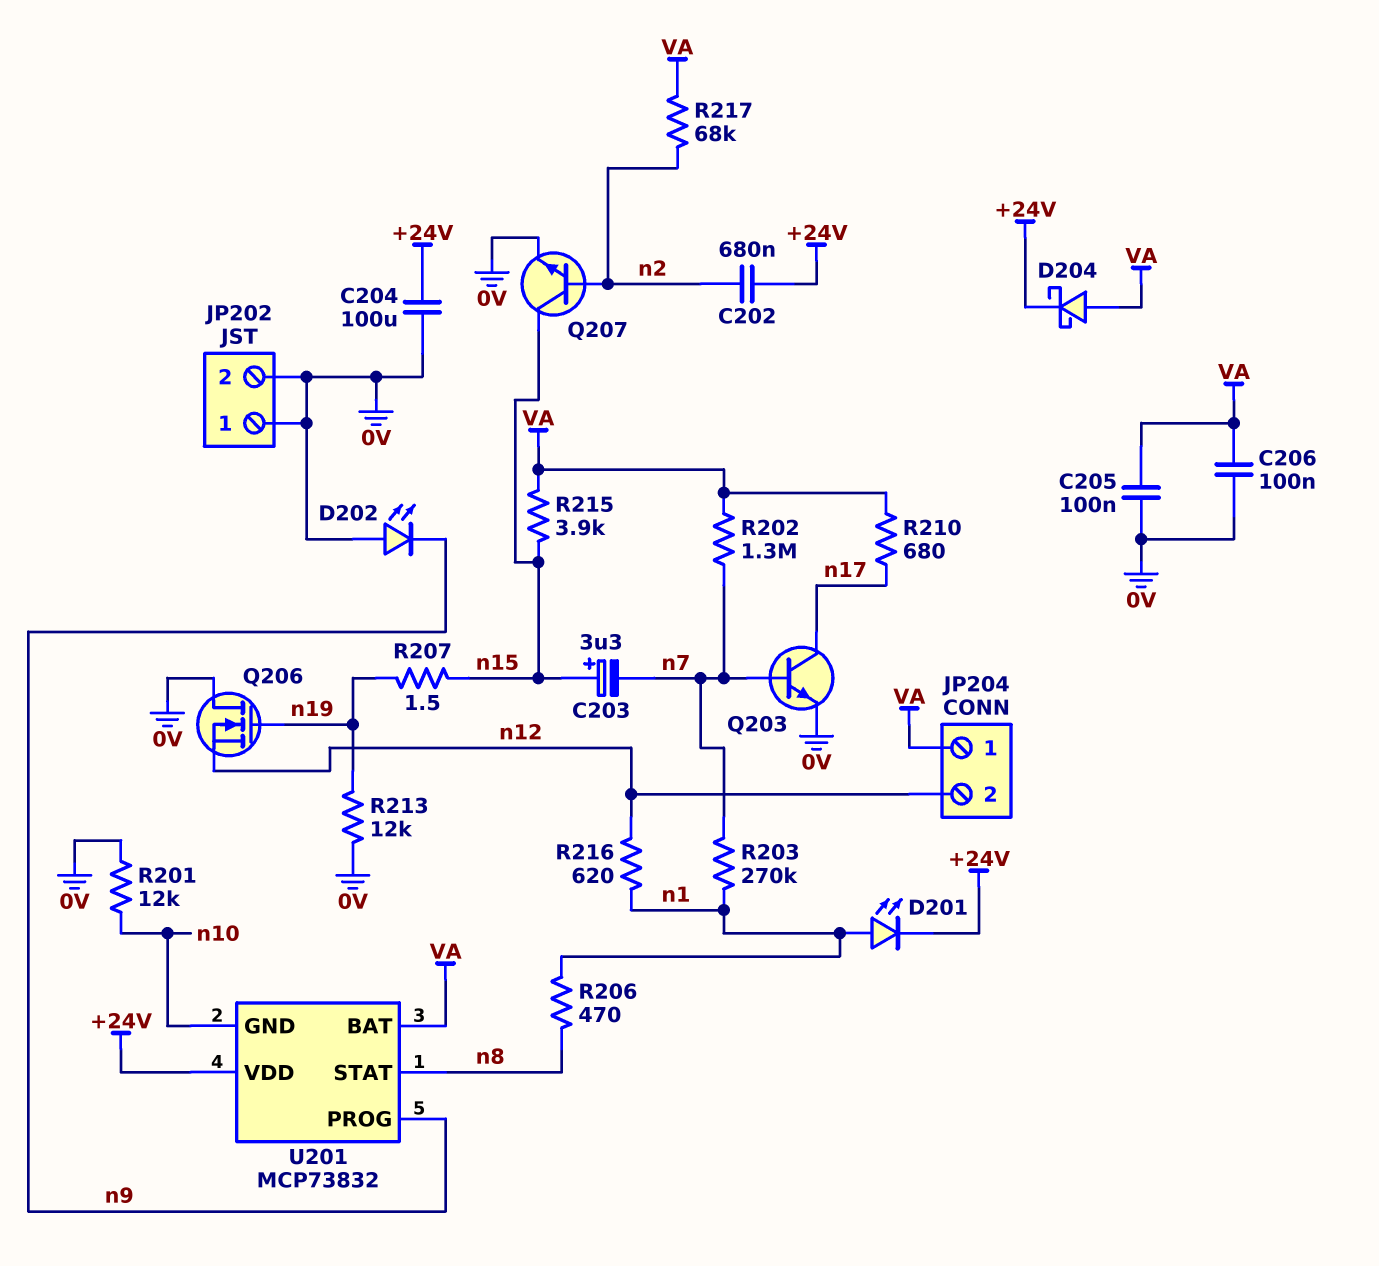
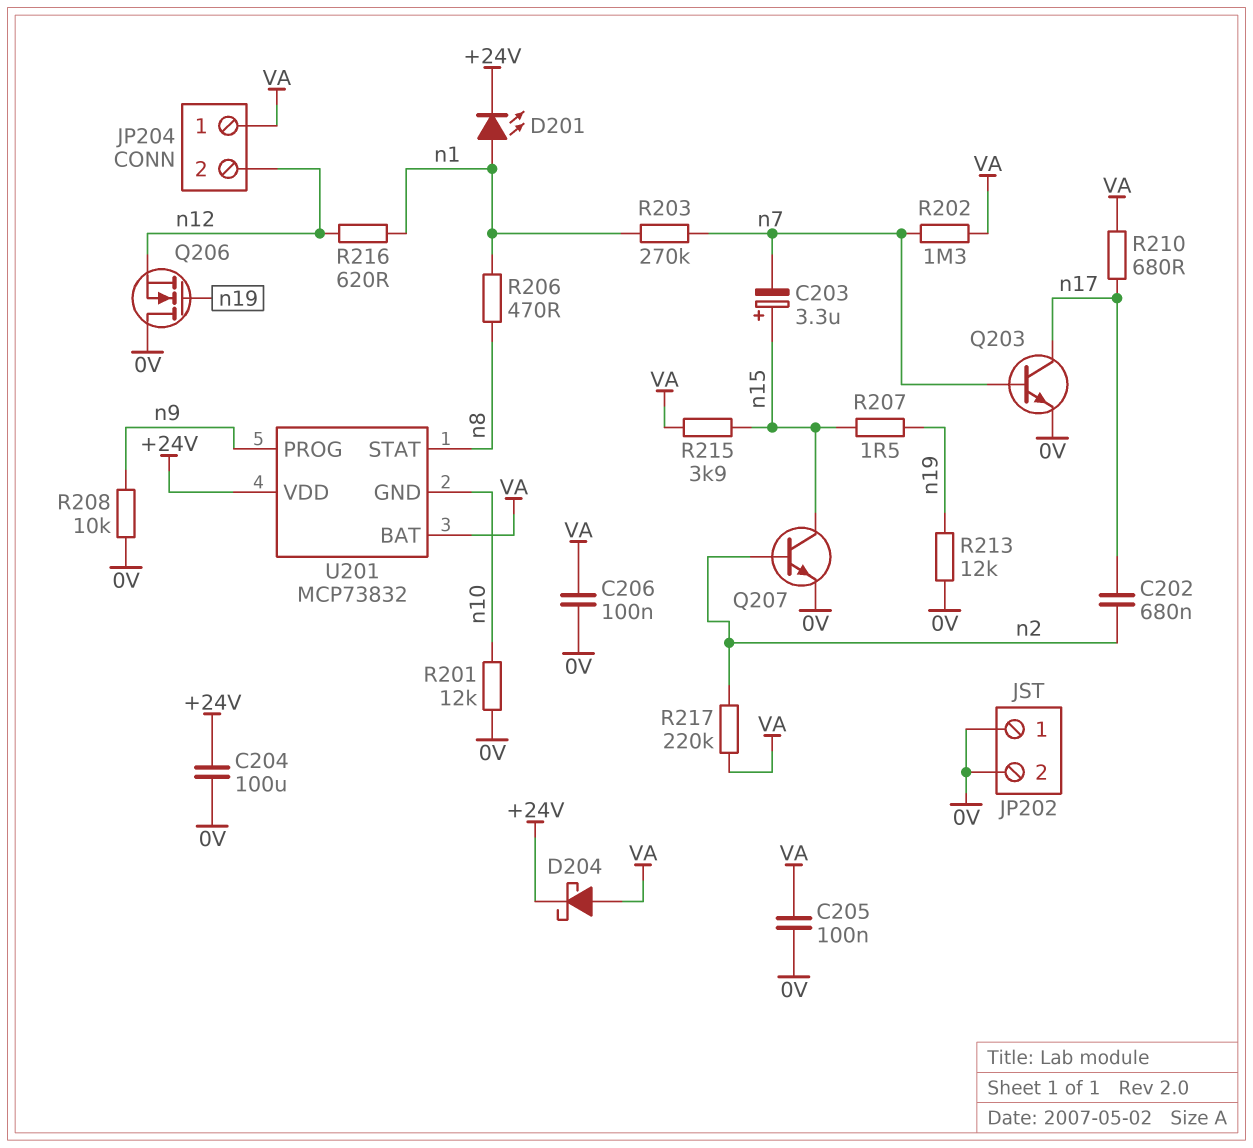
C202: 680nF (+24V, n2) -> 680nF (n2, n17)
D202: LED (A 0V, K n9) -> none
R208: none -> 10k (0V, n9)
R217: 68k (VA, n2) -> 220k (VA, n2)

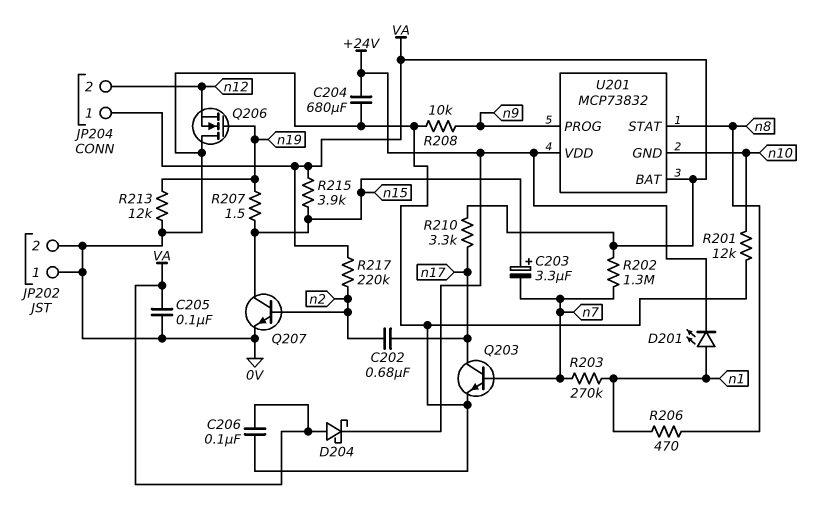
C204: 100uF (+24V, 0V) -> 680uF (+24V, 0V)
R210: 680 (VA, n17) -> 3.3k (VA, n17)
R216: 620 (n1, n12) -> none

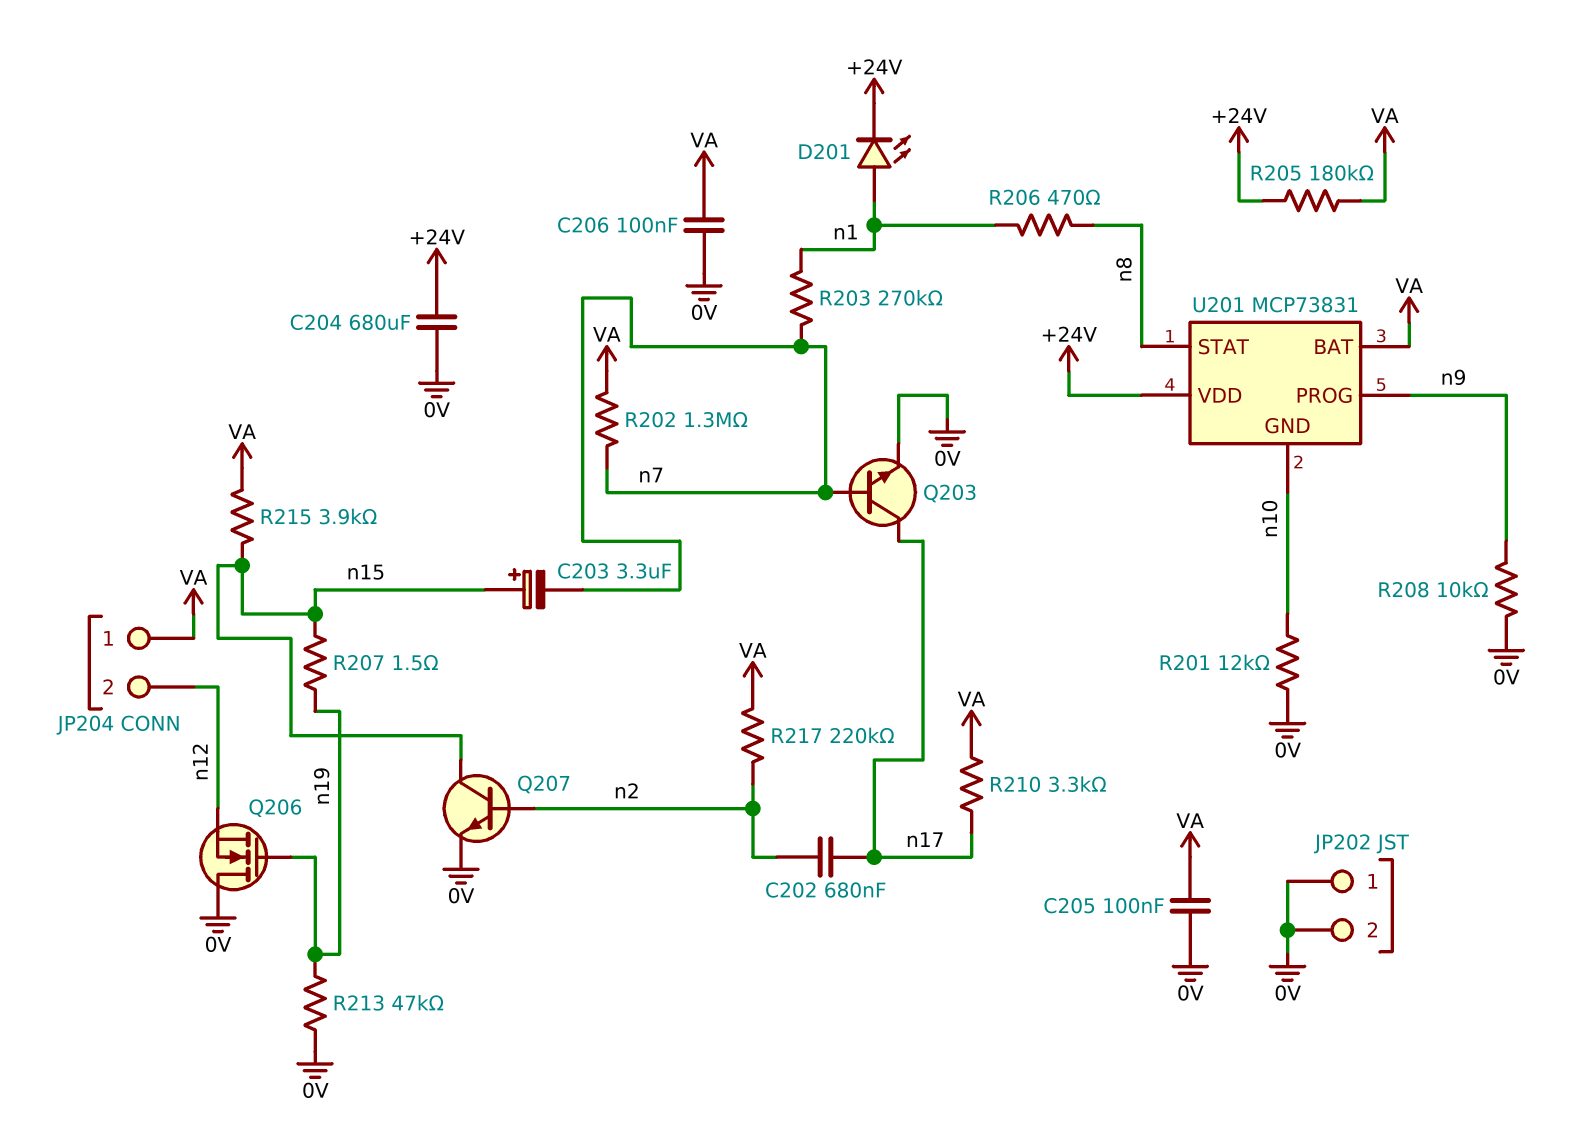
D204: schottky (A VA, K +24V) -> none
R205: none -> 180k (+24V, VA)
R213: 12k (0V, n19) -> 47k (0V, n19)
U201: MCP73832 -> MCP73831

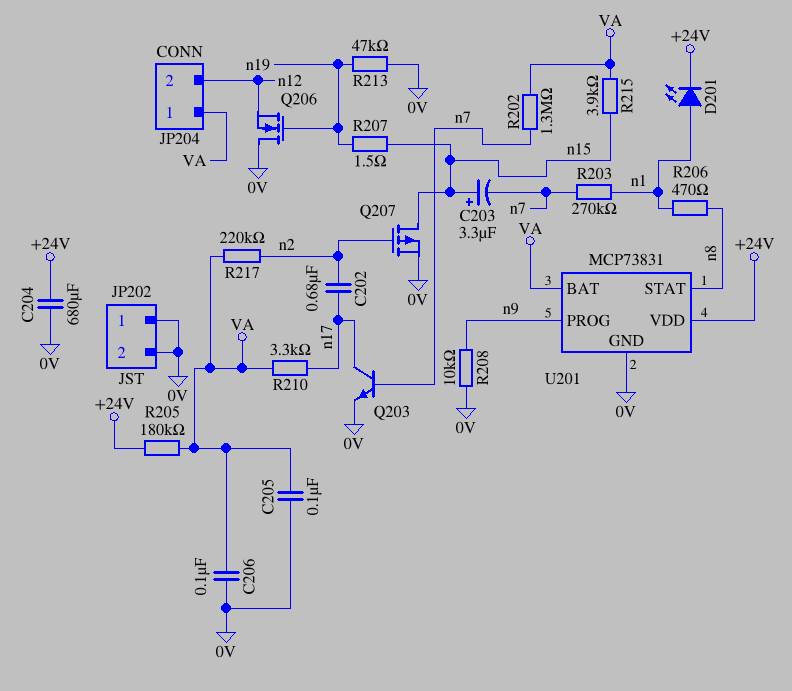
Q207: NPN (B n2, C n15, E 0V) -> PMOS (G n2, D n15, S 0V)
R201: 12k (0V, n10) -> none
U201 pin GND: n10 -> 0V

